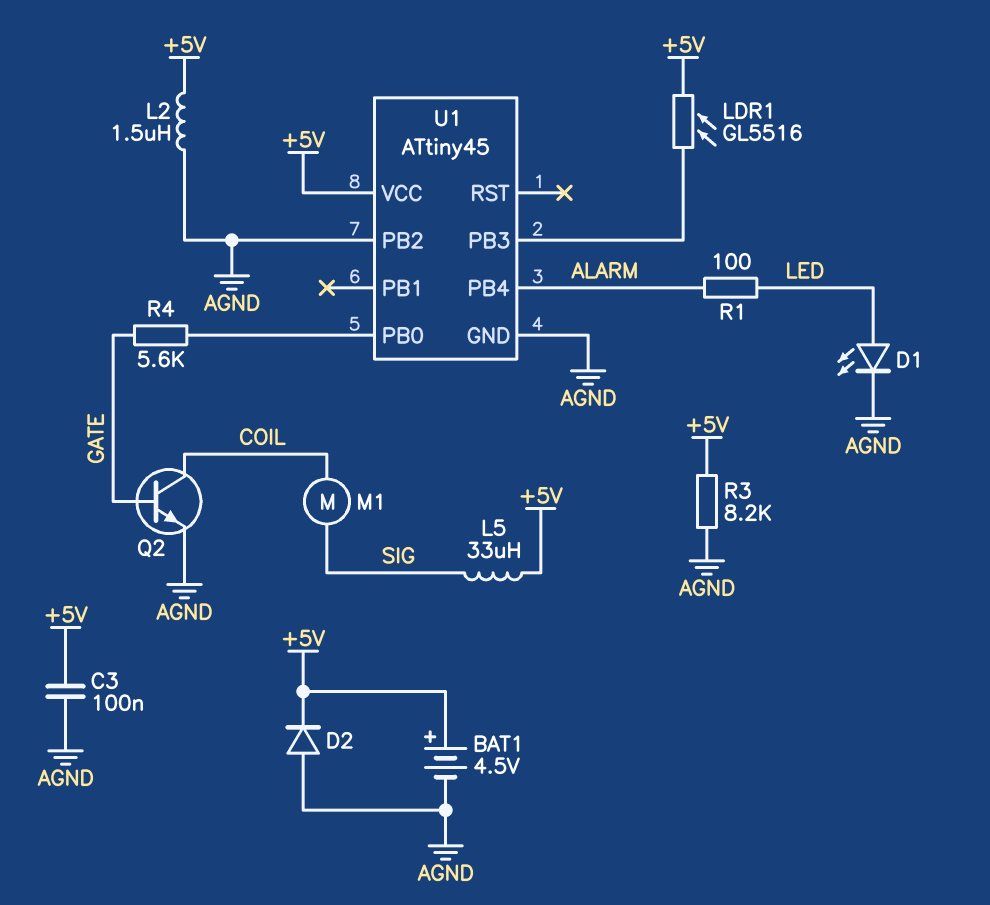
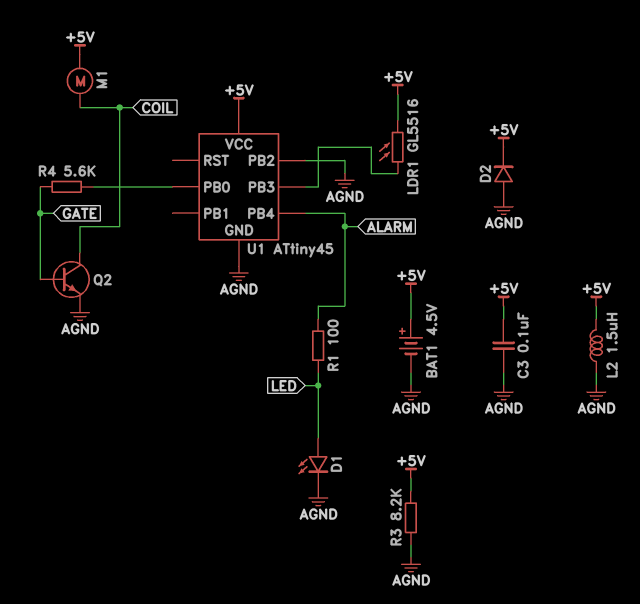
L5: 33uH (+5V, SIG) -> none
M1: motor (COIL, SIG) -> motor (+5V, COIL)

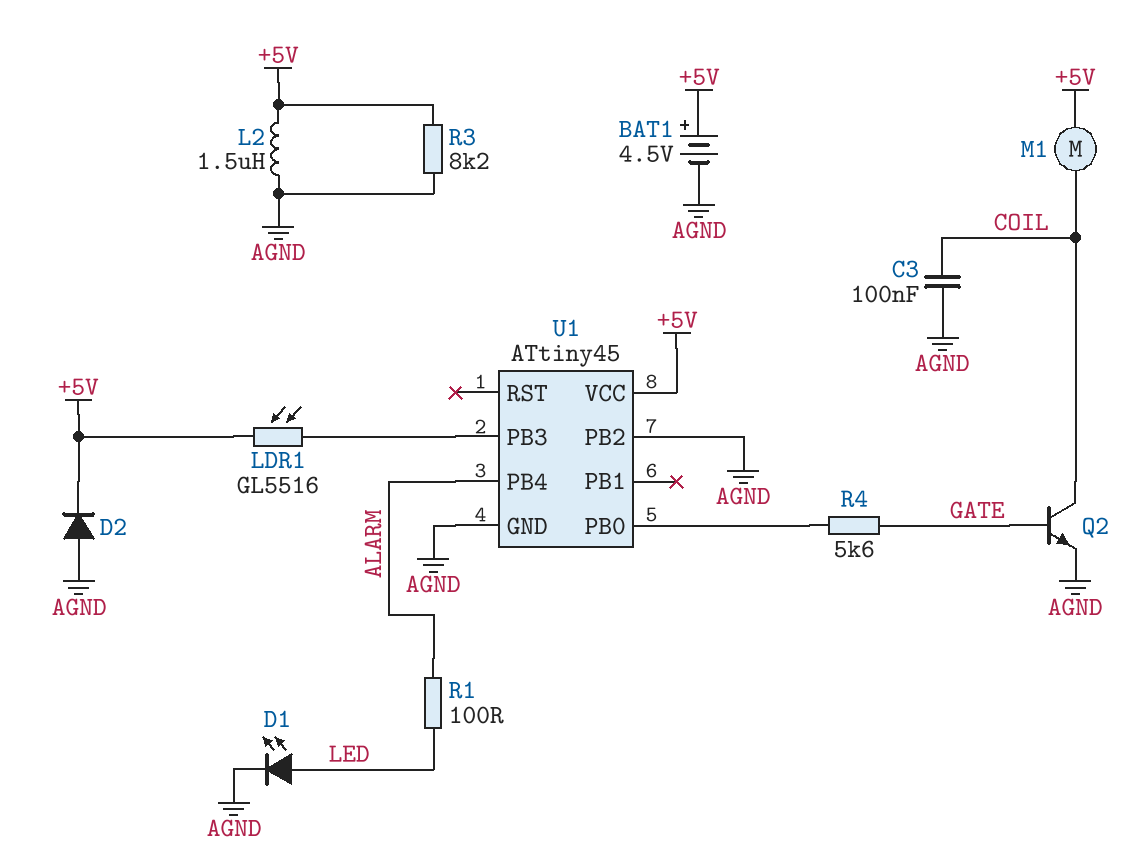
C3: 100nF (+5V, AGND) -> 100nF (AGND, COIL)

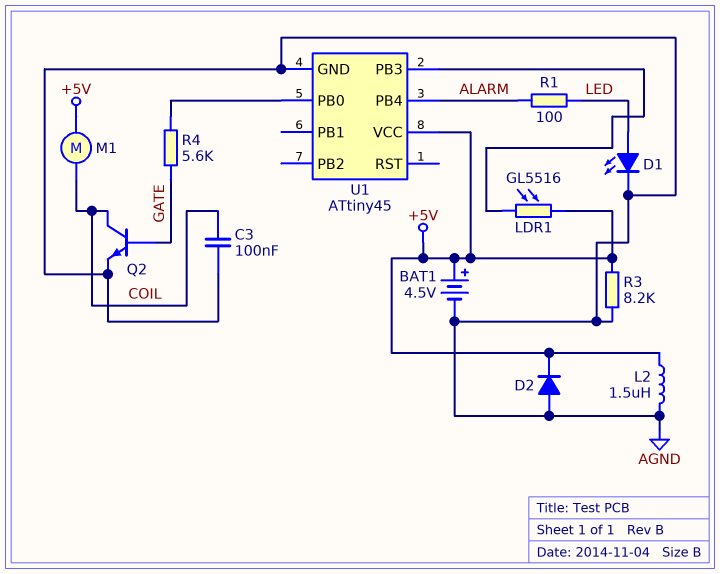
U1 pin PB2: AGND -> none

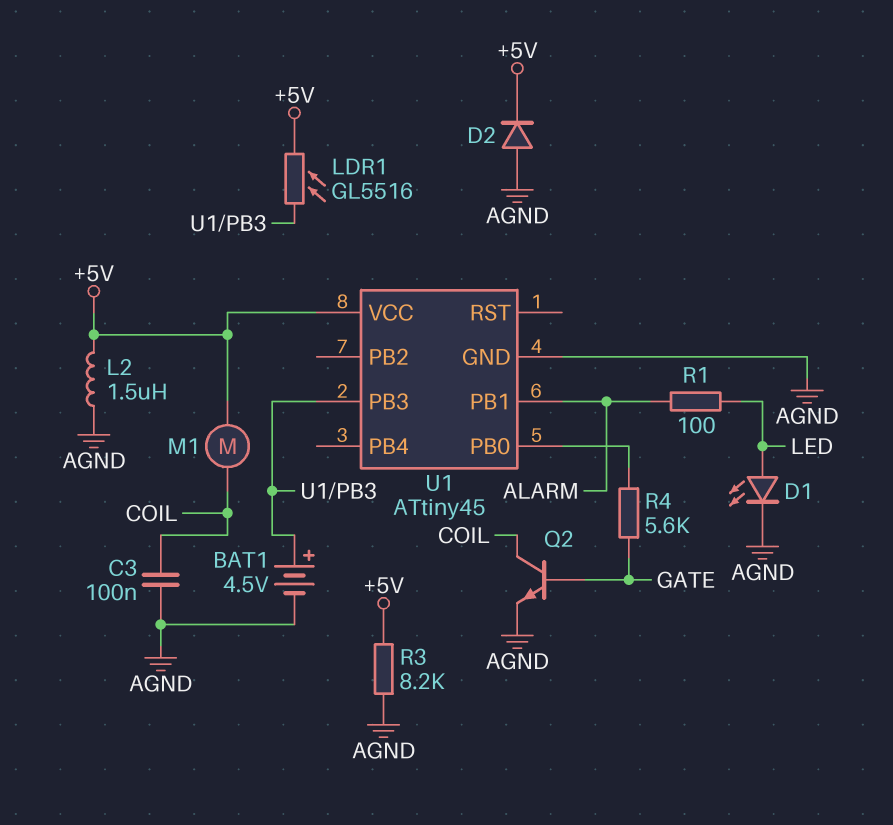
BAT1: 4.5V (plus +5V, minus AGND) -> 4.5V (plus U1/PB3, minus AGND)
U1 pin PB1: none -> ALARM
U1 pin PB4: ALARM -> none

